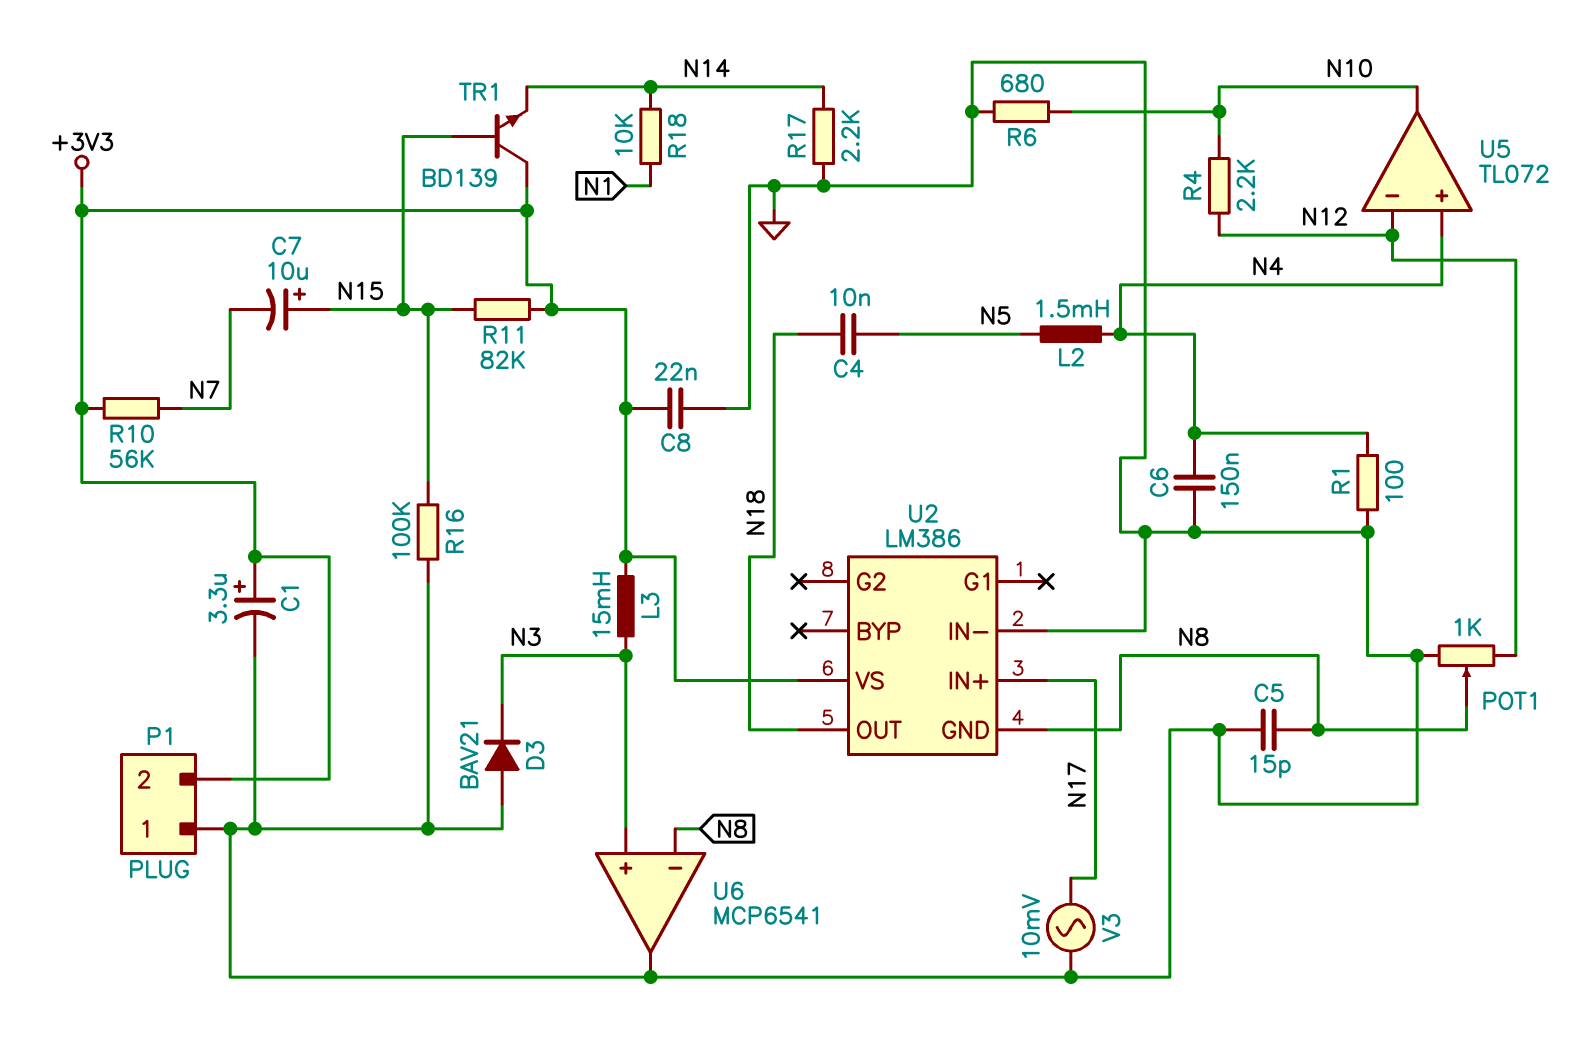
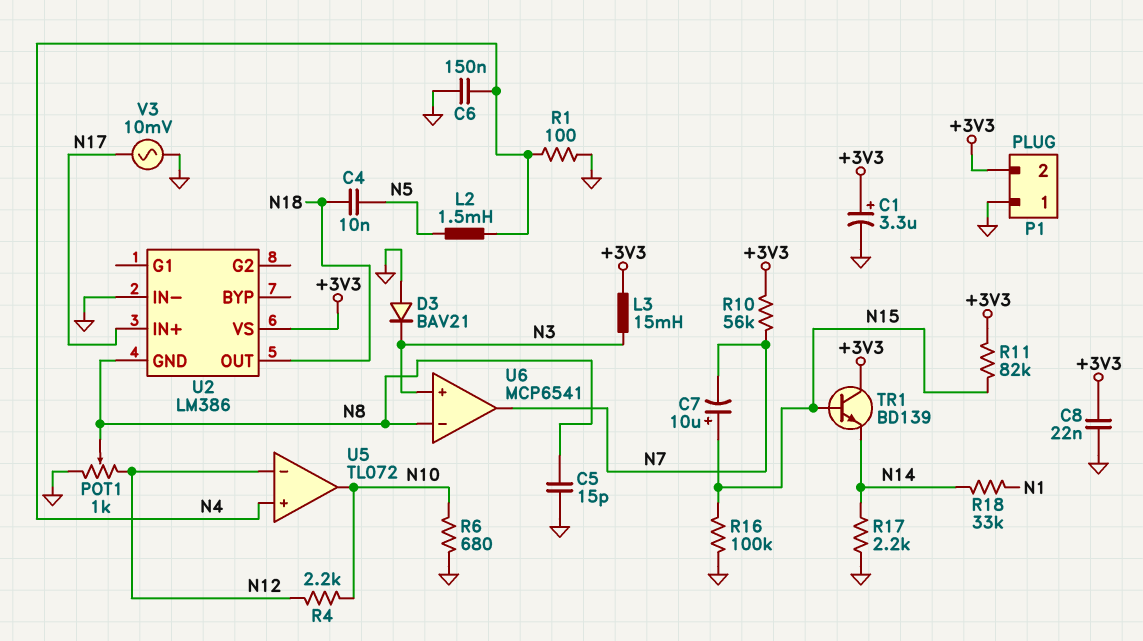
R18: 10k (N1, N14) -> 33k (N1, N14)
U6 pin out: GND -> N7

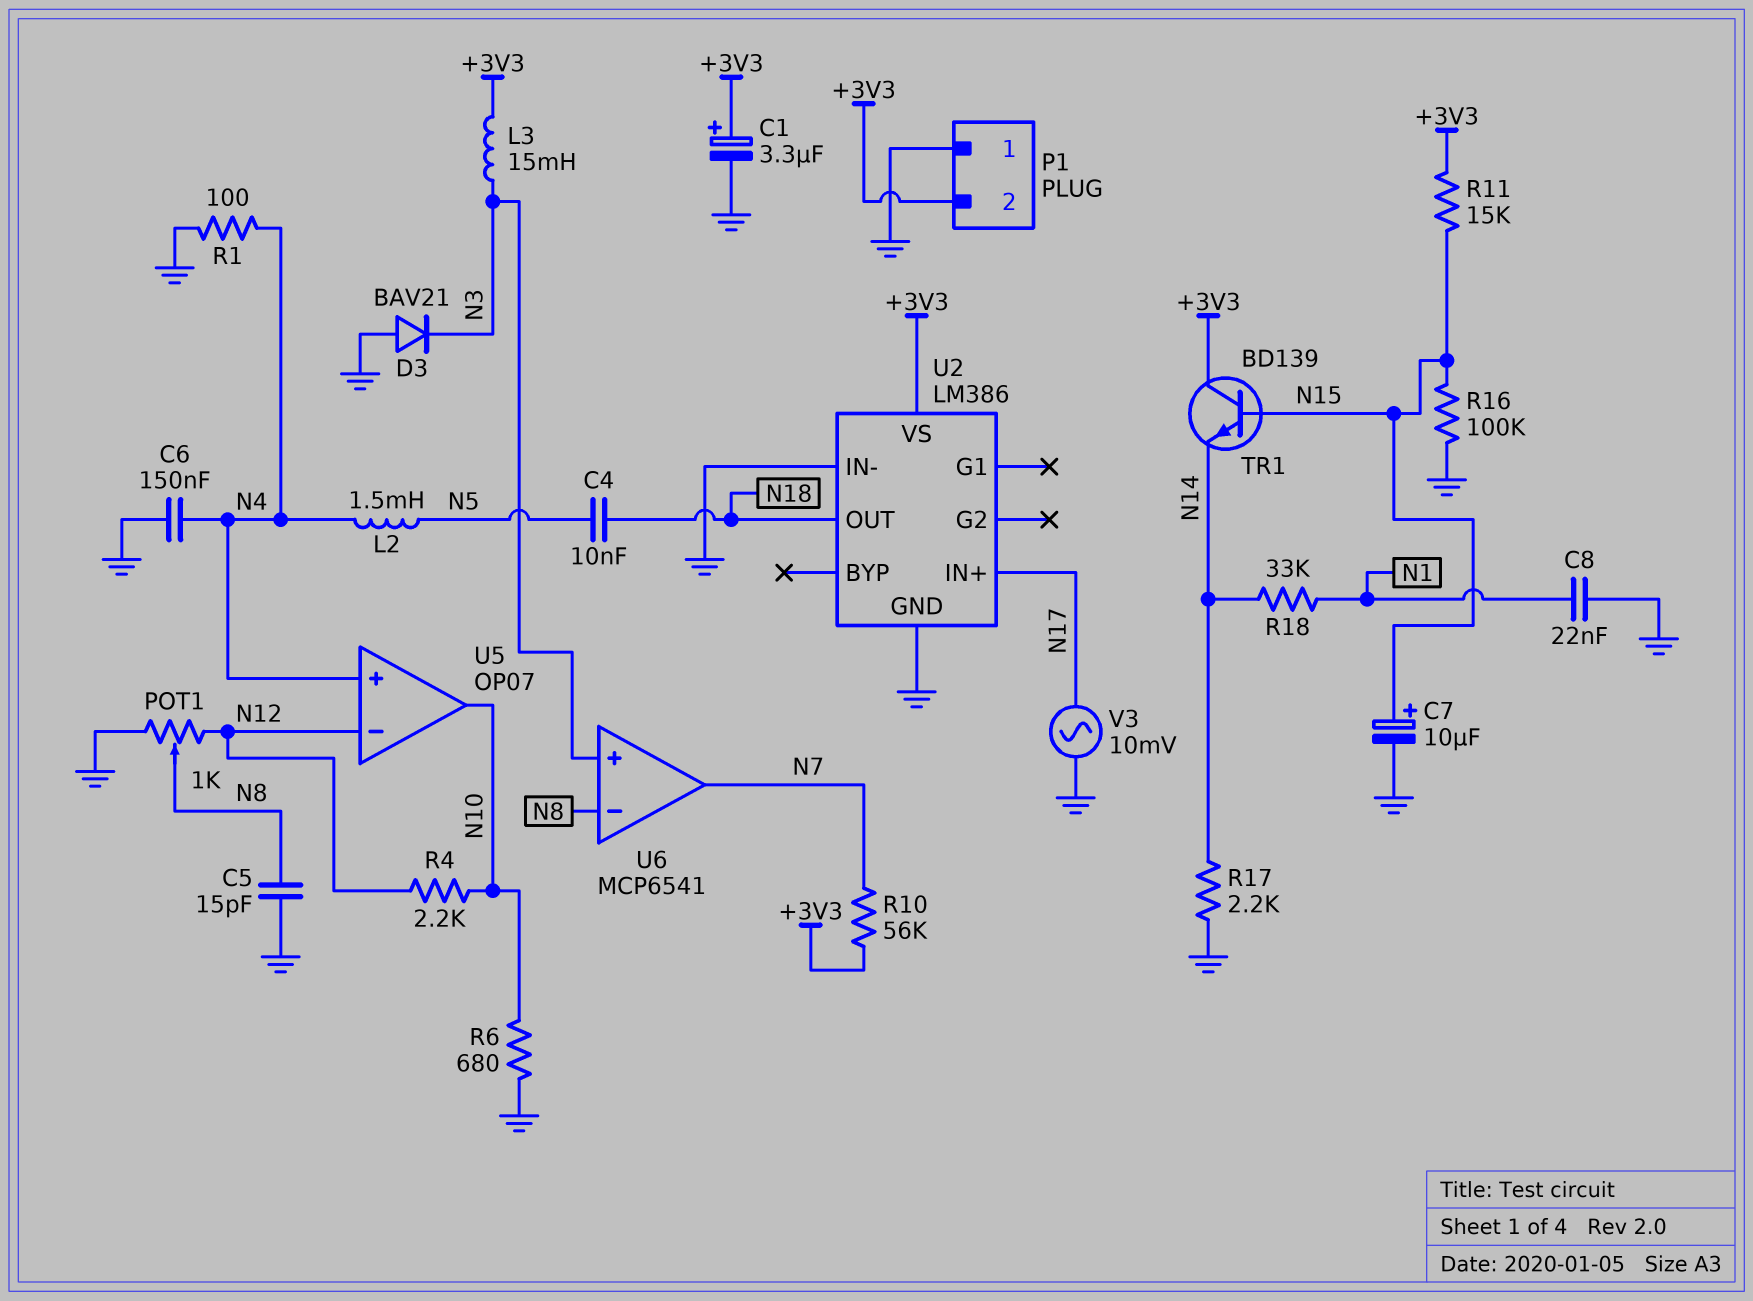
C7: 10uF (plus N15, minus N7) -> 10uF (plus N15, minus GND)
C8: 22nF (+3V3, GND) -> 22nF (GND, N1)
R11: 82k (+3V3, N15) -> 15k (+3V3, N15)
U2 pin GND: N8 -> GND
U5: TL072 -> OP07

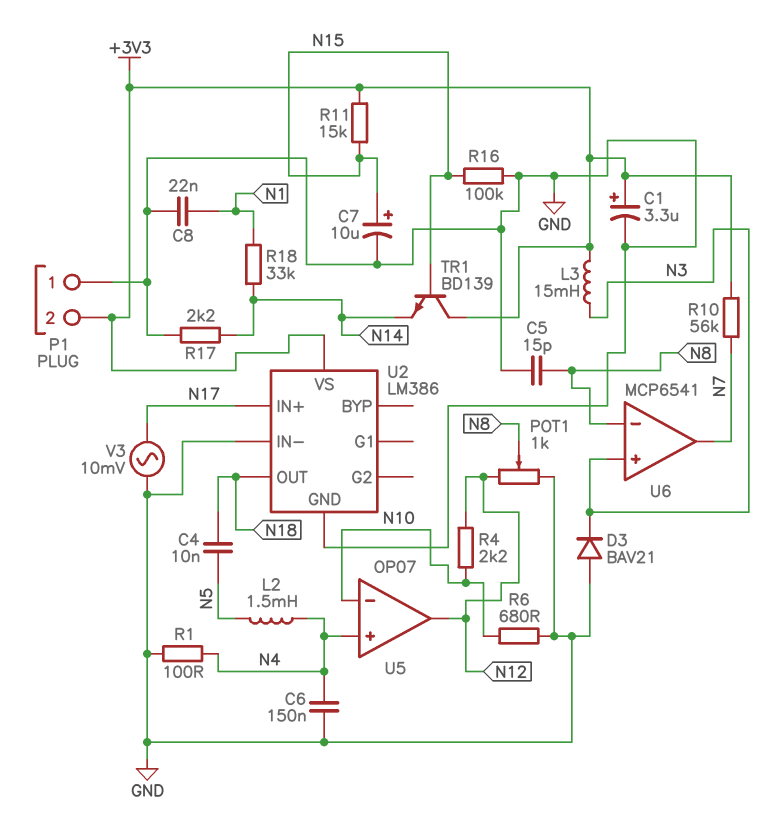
U5 pin in-: N12 -> N10
U5 pin out: N10 -> N12

